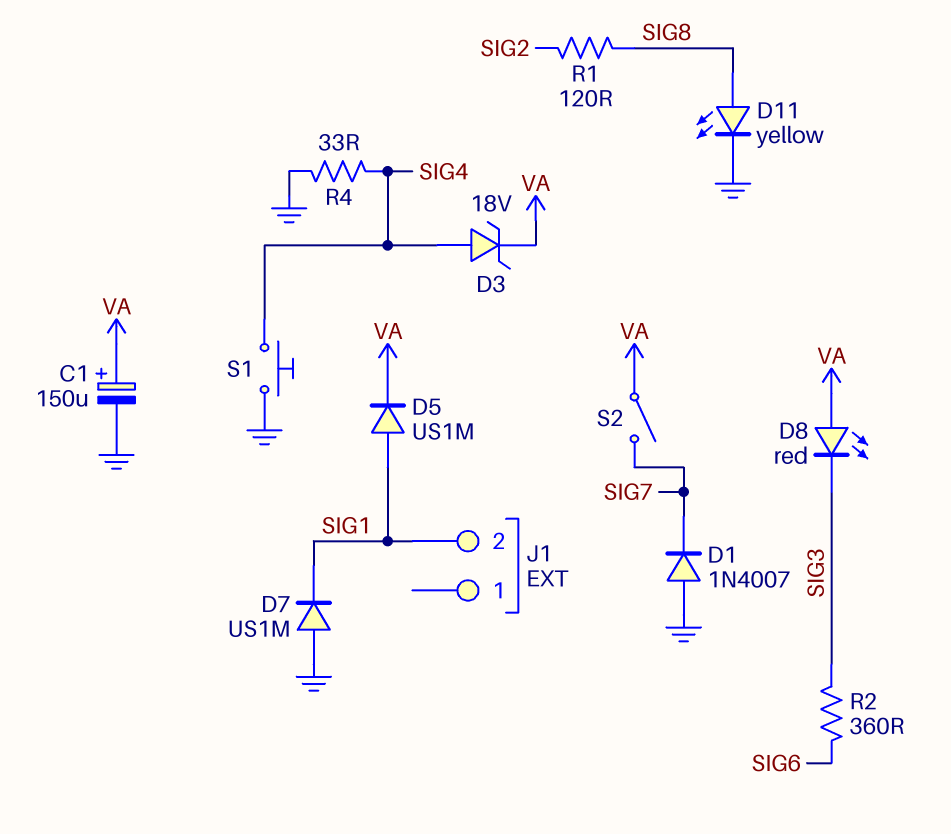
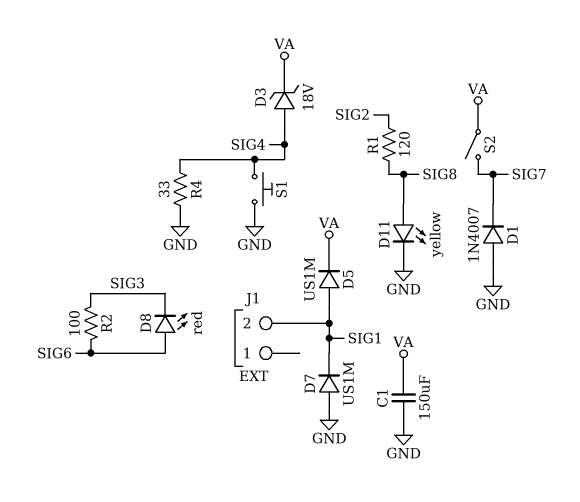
C1: 150uF (plus VA, minus GND) -> 150uF (GND, VA)
D8: LED red (A VA, K SIG3) -> LED red (A SIG6, K SIG3)
R2: 360 (SIG3, SIG6) -> 100 (SIG3, SIG6)

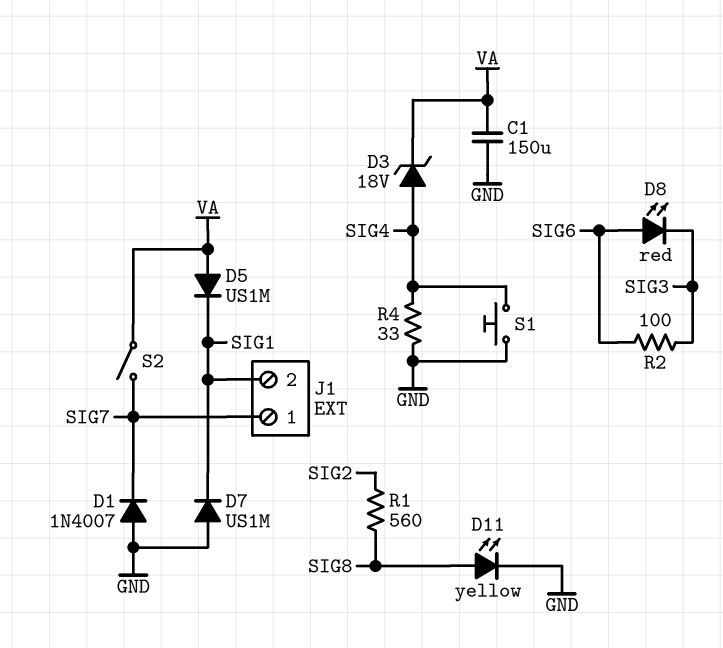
D5: diode US1M (A SIG1, K VA) -> diode US1M (A VA, K SIG1)
J1 pin 1: none -> SIG7
R1: 120 (SIG2, SIG8) -> 560 (SIG2, SIG8)

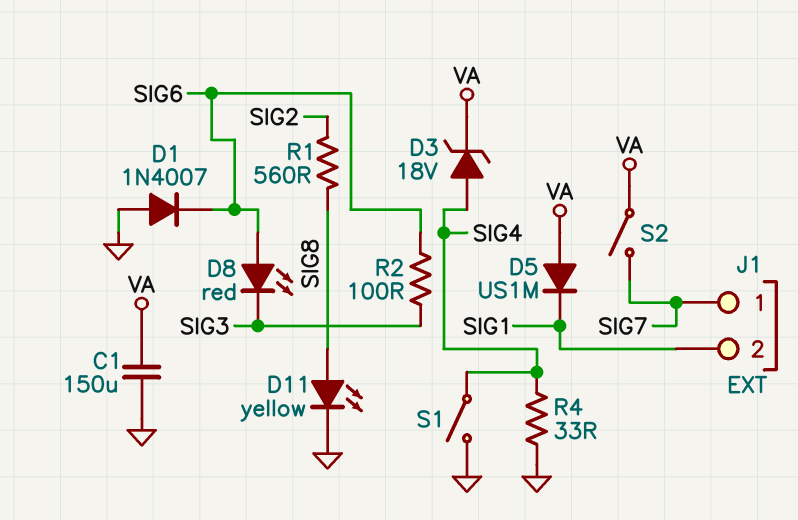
D1: diode 1N4007 (A GND, K SIG7) -> diode 1N4007 (A GND, K SIG6)
D7: diode US1M (A GND, K SIG1) -> none
S1: button (GND, SIG4) -> switch (GND, SIG4)

